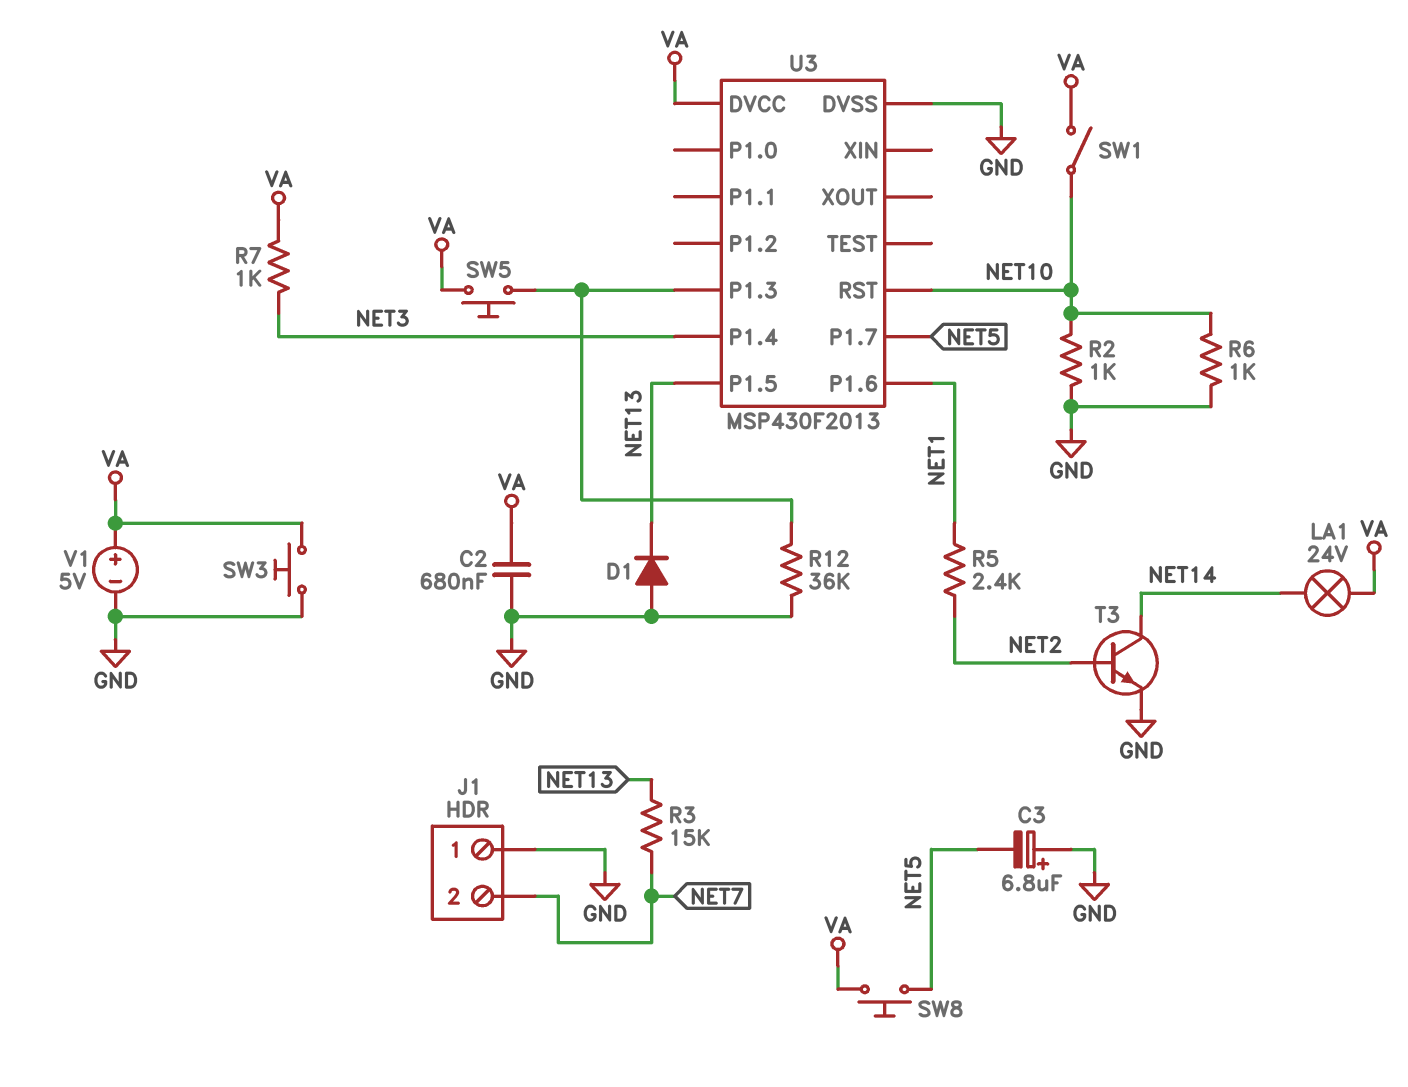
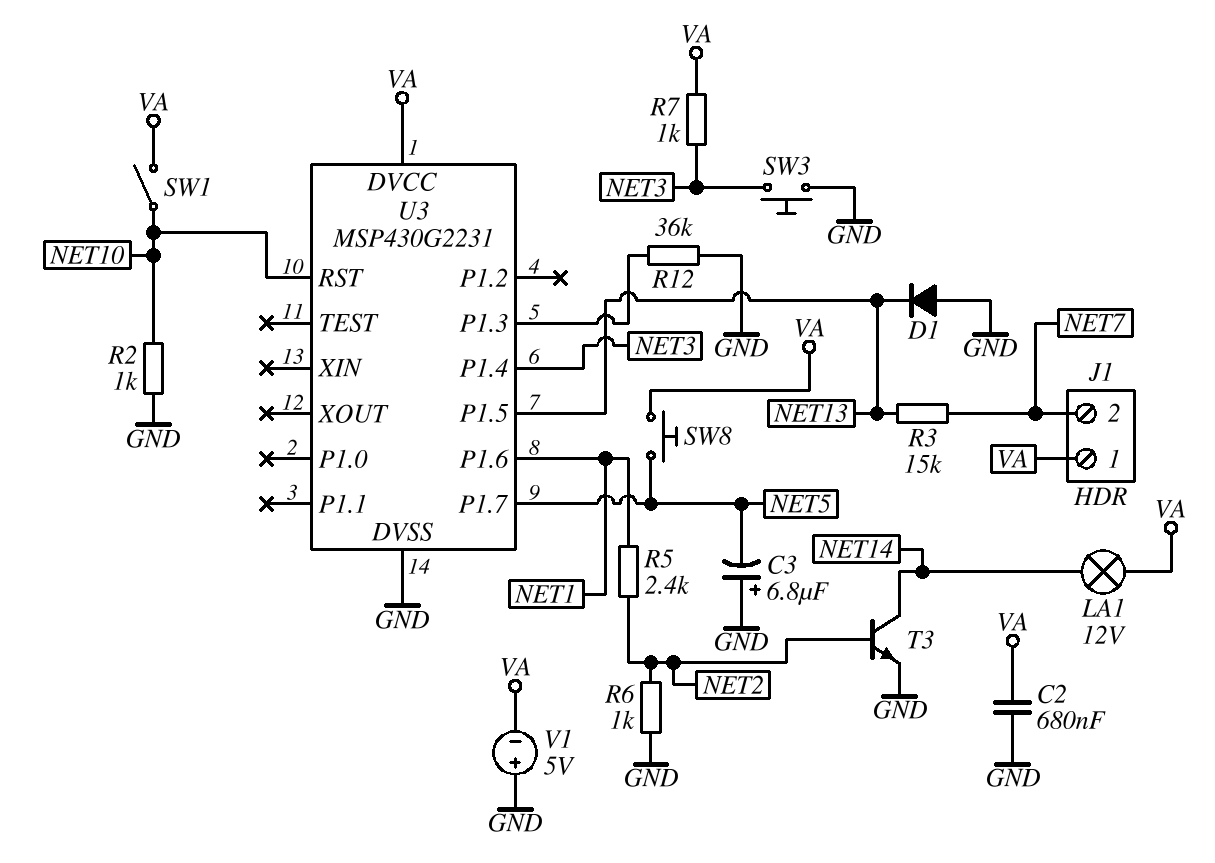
J1 pin 1: GND -> VA
LA1: lamp 24V (NET14, VA) -> lamp 12V (NET14, VA)
R6: 1k (GND, NET10) -> 1k (GND, NET2)
SW3: button (GND, VA) -> button (GND, NET3)
SW5: button (U3/P1.3, VA) -> none
U3: MSP430F2013 -> MSP430G2231
V1: 5V (plus VA, minus GND) -> 5V (plus GND, minus VA)

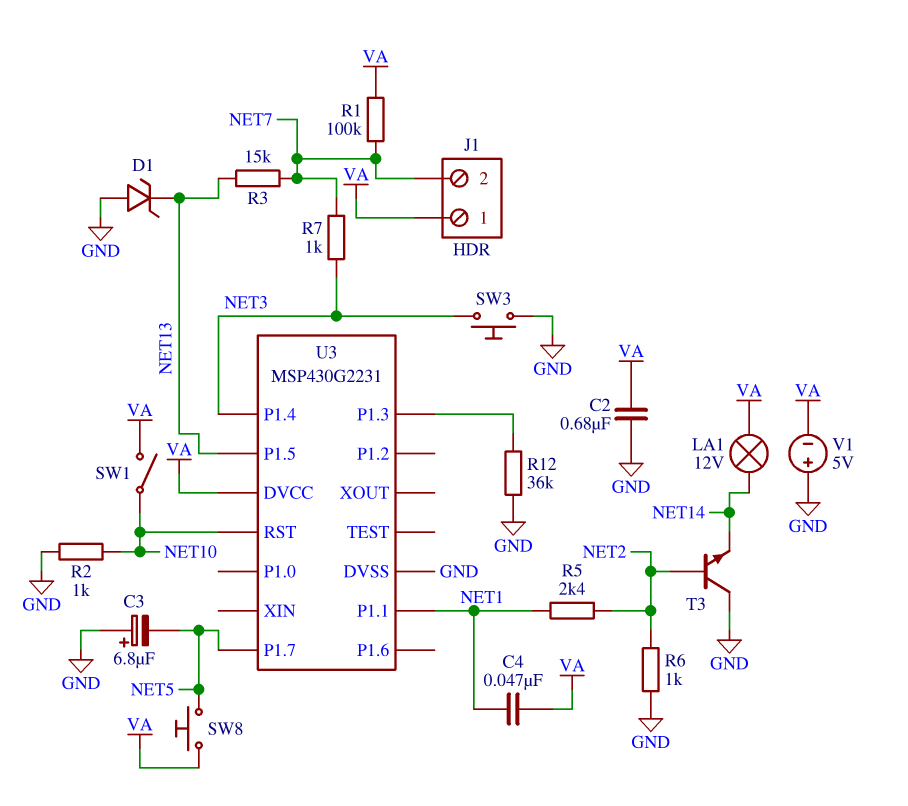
C4: none -> 47nF (NET1, VA)
D1: diode (A GND, K NET13) -> zener (A GND, K NET13)
R1: none -> 100k (NET7, VA)
R7: 1k (NET3, VA) -> 1k (NET3, NET7)
T3: NPN (B NET2, C NET14, E GND) -> NPN (B NET2, C GND, E NET14)
U3 pin P1.1: none -> NET1
U3 pin P1.6: NET1 -> none

